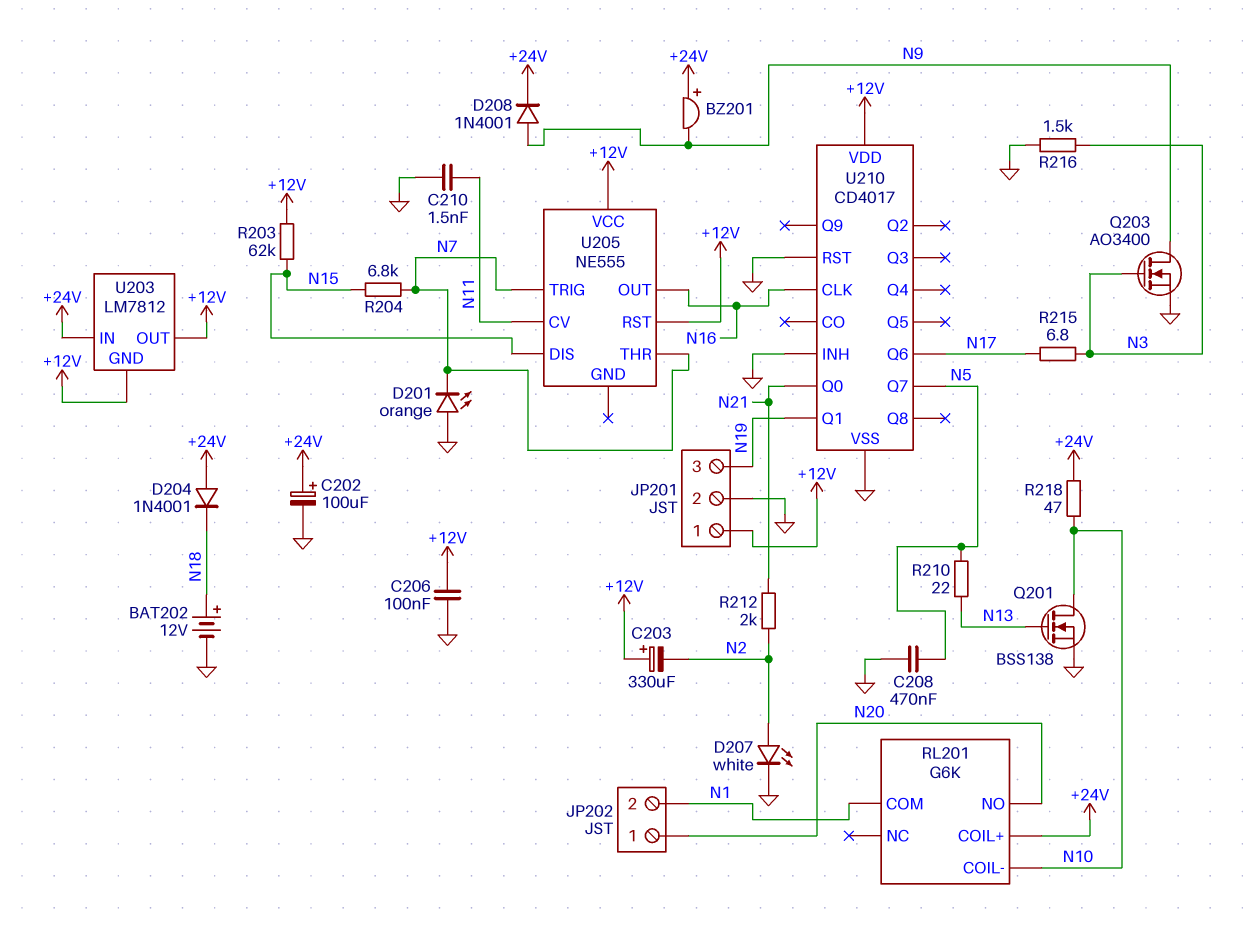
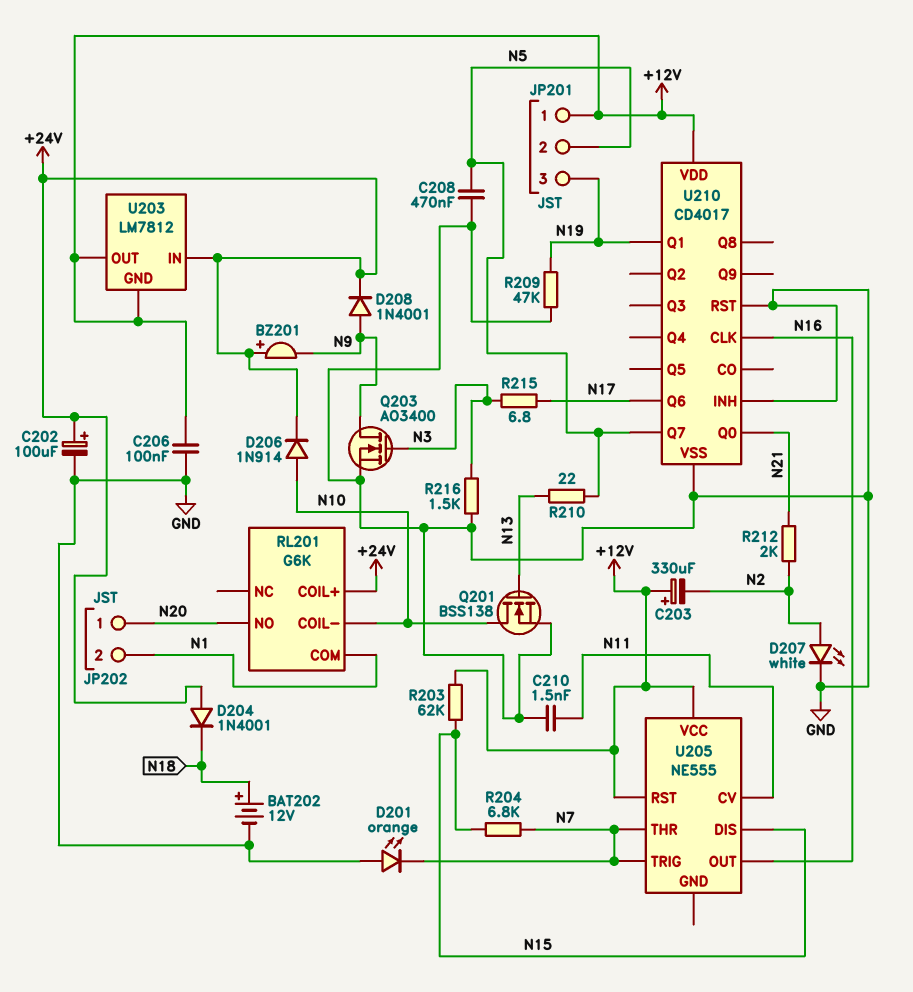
D206: none -> diode 1N914 (A N10, K +24V)
JP201 pin 2: GND -> N5
R209: none -> 47k (GND, N19)
R218: 47 (+24V, N10) -> none

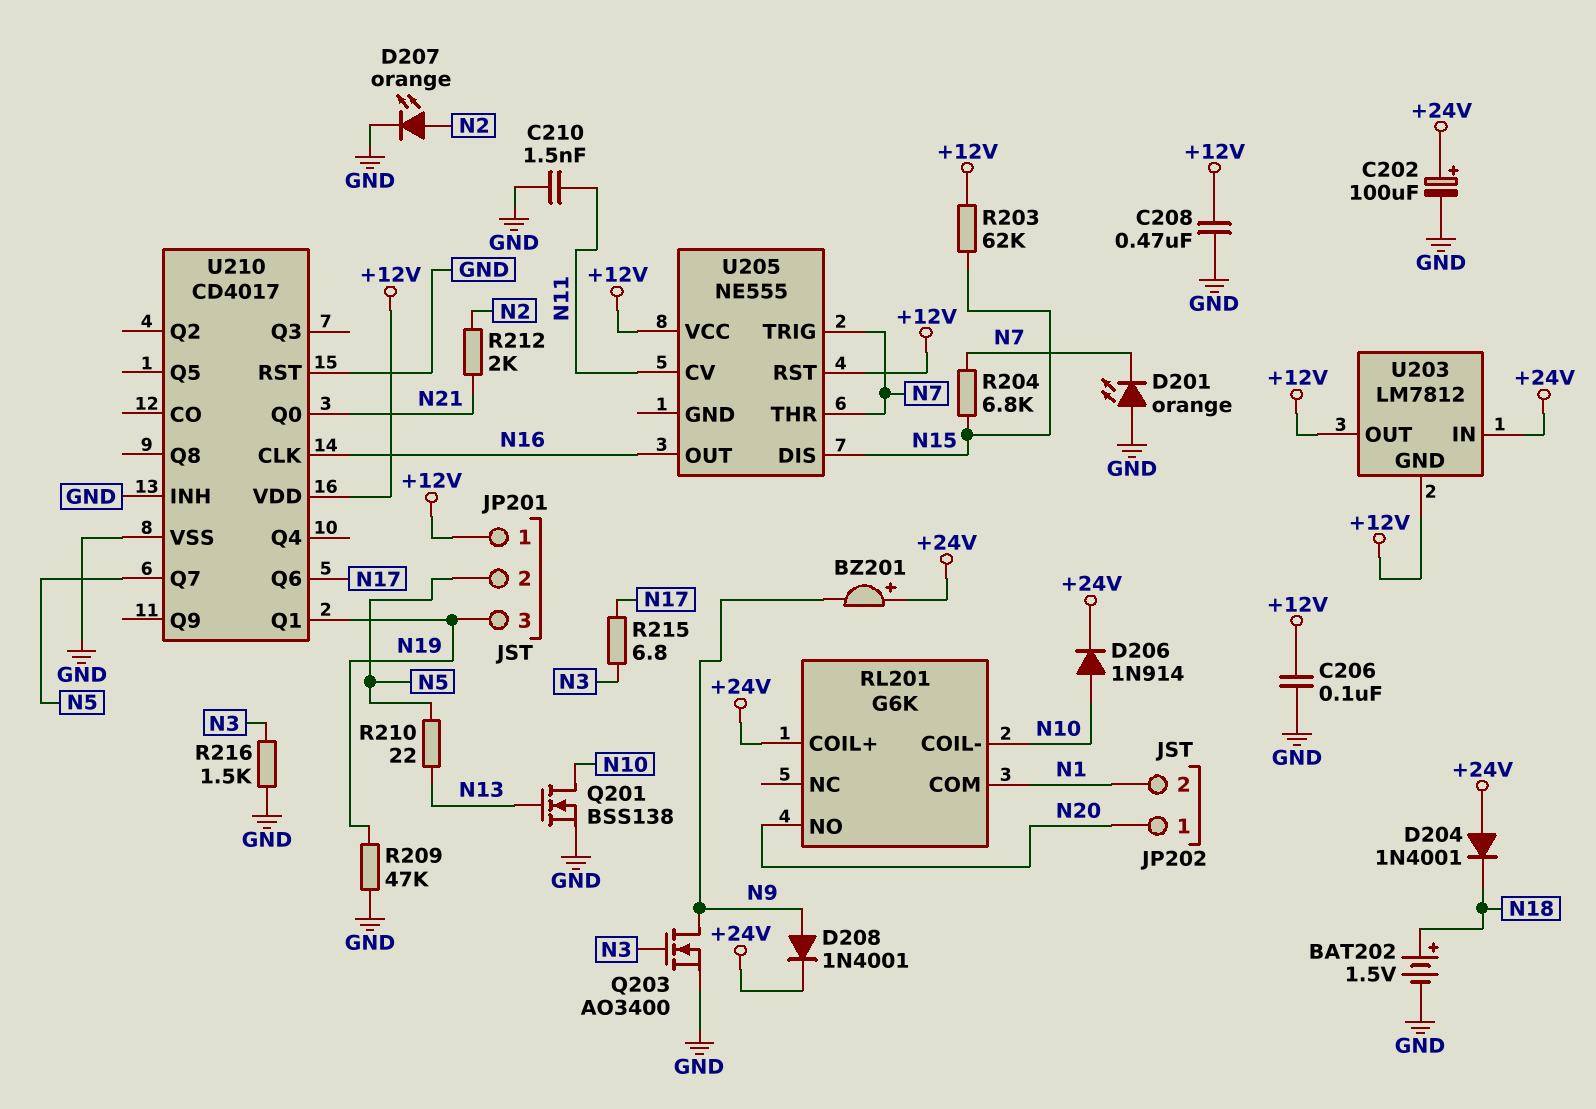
BAT202: 12V (plus N18, minus GND) -> 1.5V (plus N18, minus GND)
C203: 330uF (plus +12V, minus N2) -> none
C208: 470nF (GND, N5) -> 470nF (+12V, GND)
D207: LED white (A N2, K GND) -> LED orange (A N2, K GND)

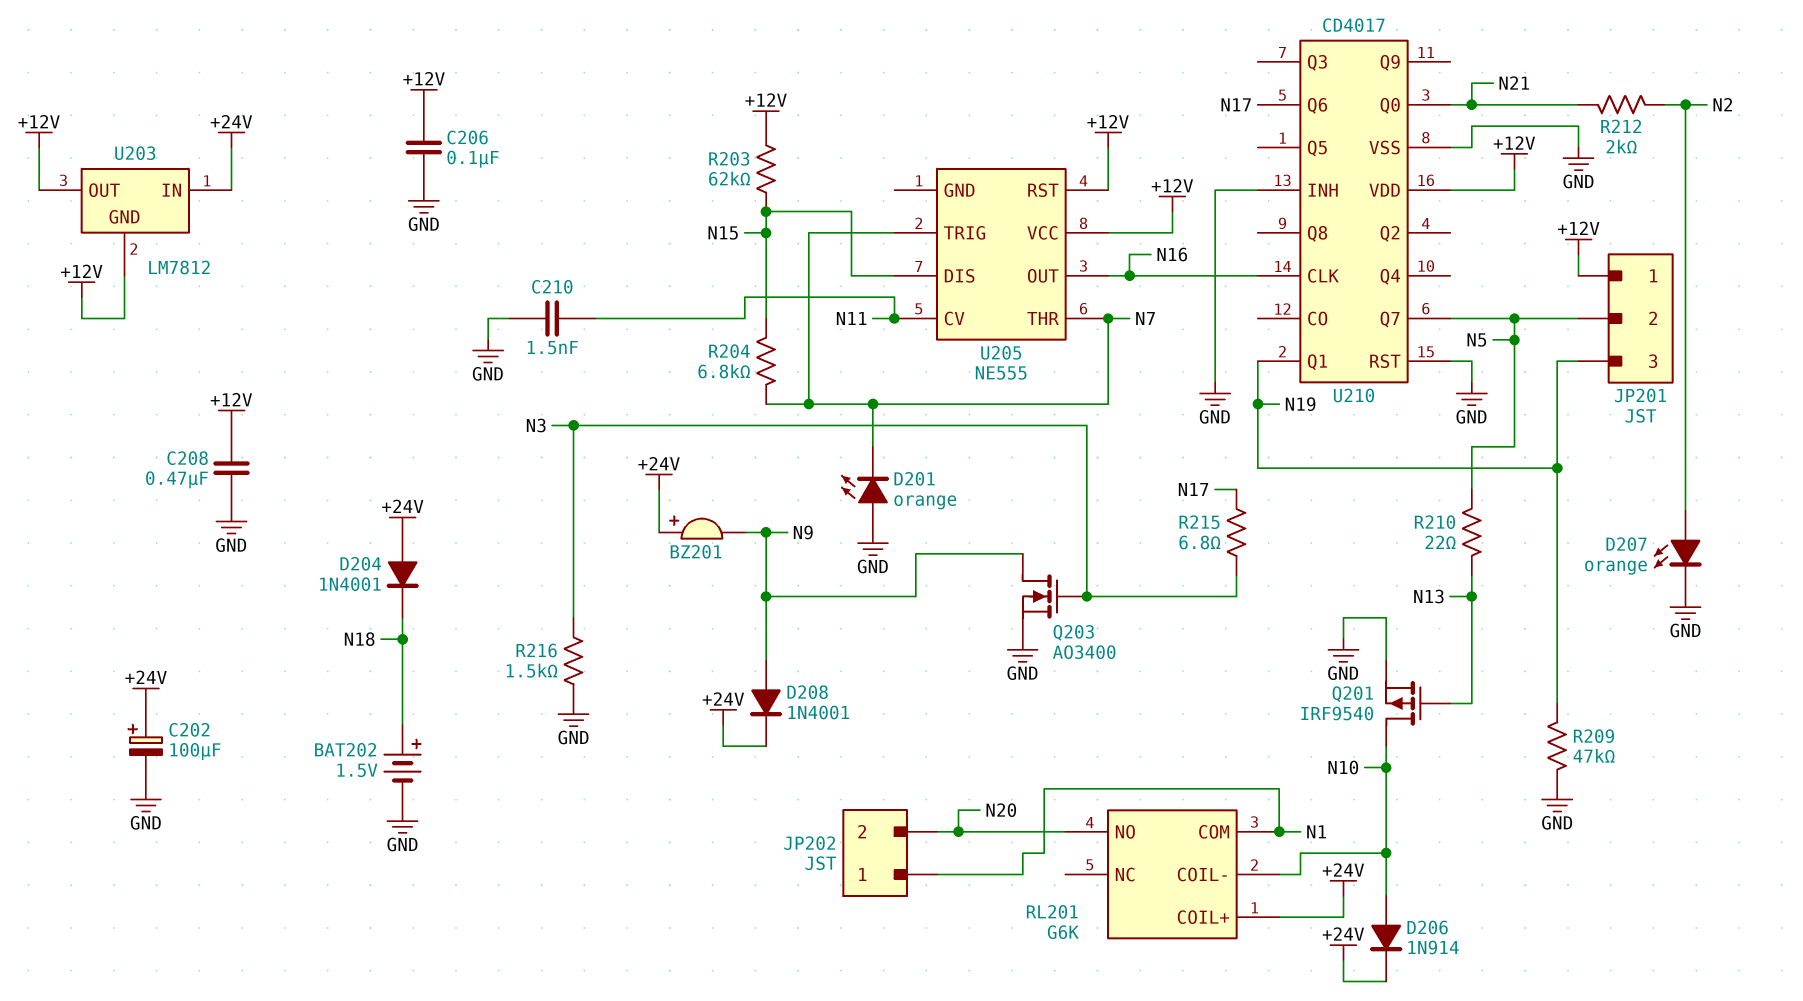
JP202 pin 1: N20 -> N1
JP202 pin 2: N1 -> N20
Q201: NMOS BSS138 (G N13, D N10, S GND) -> PMOS IRF9540 (G N13, D N10, S GND)

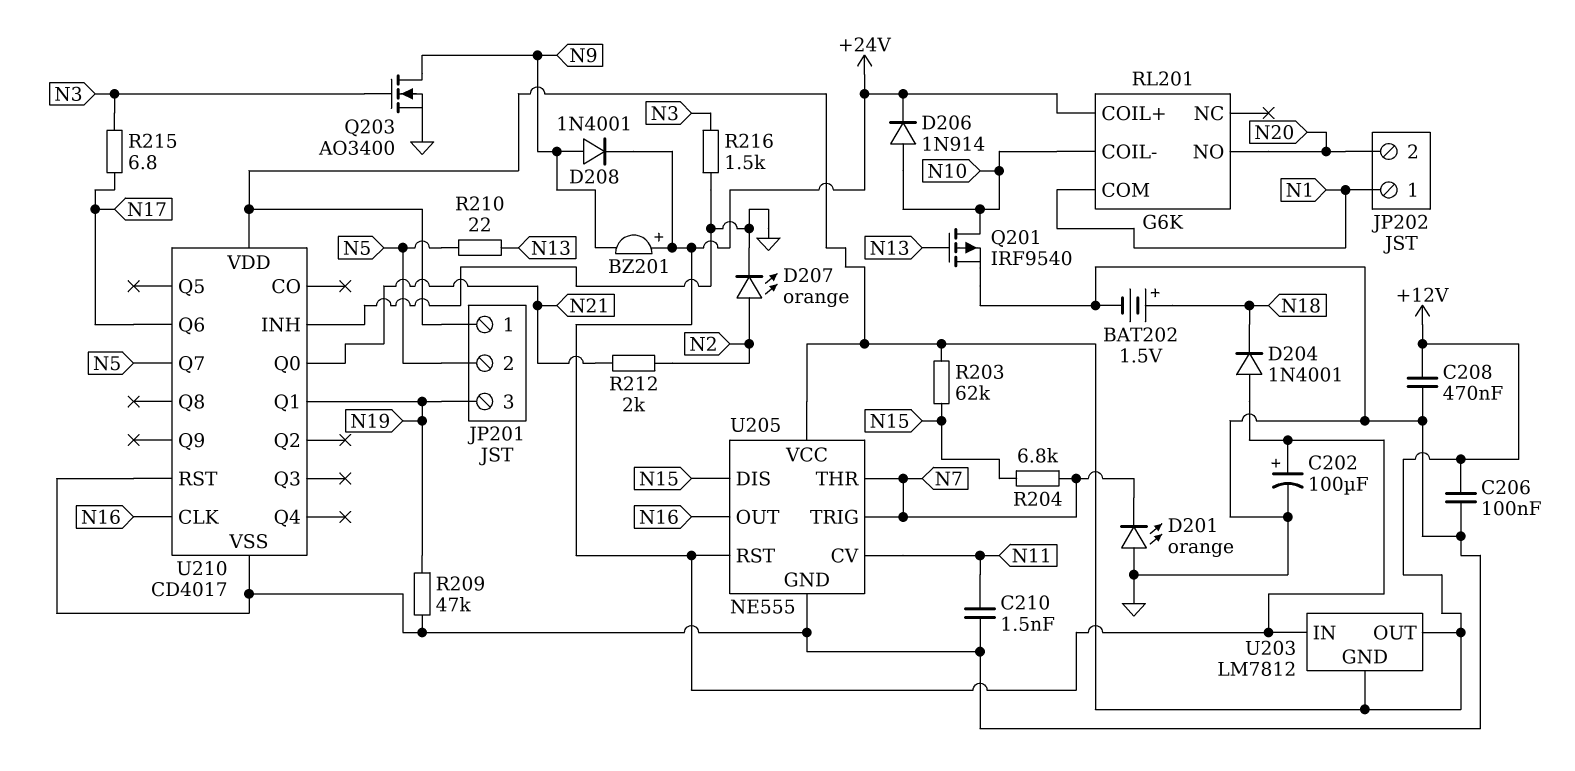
U205 pin GND: none -> GND
U205 pin RST: +12V -> +24V

